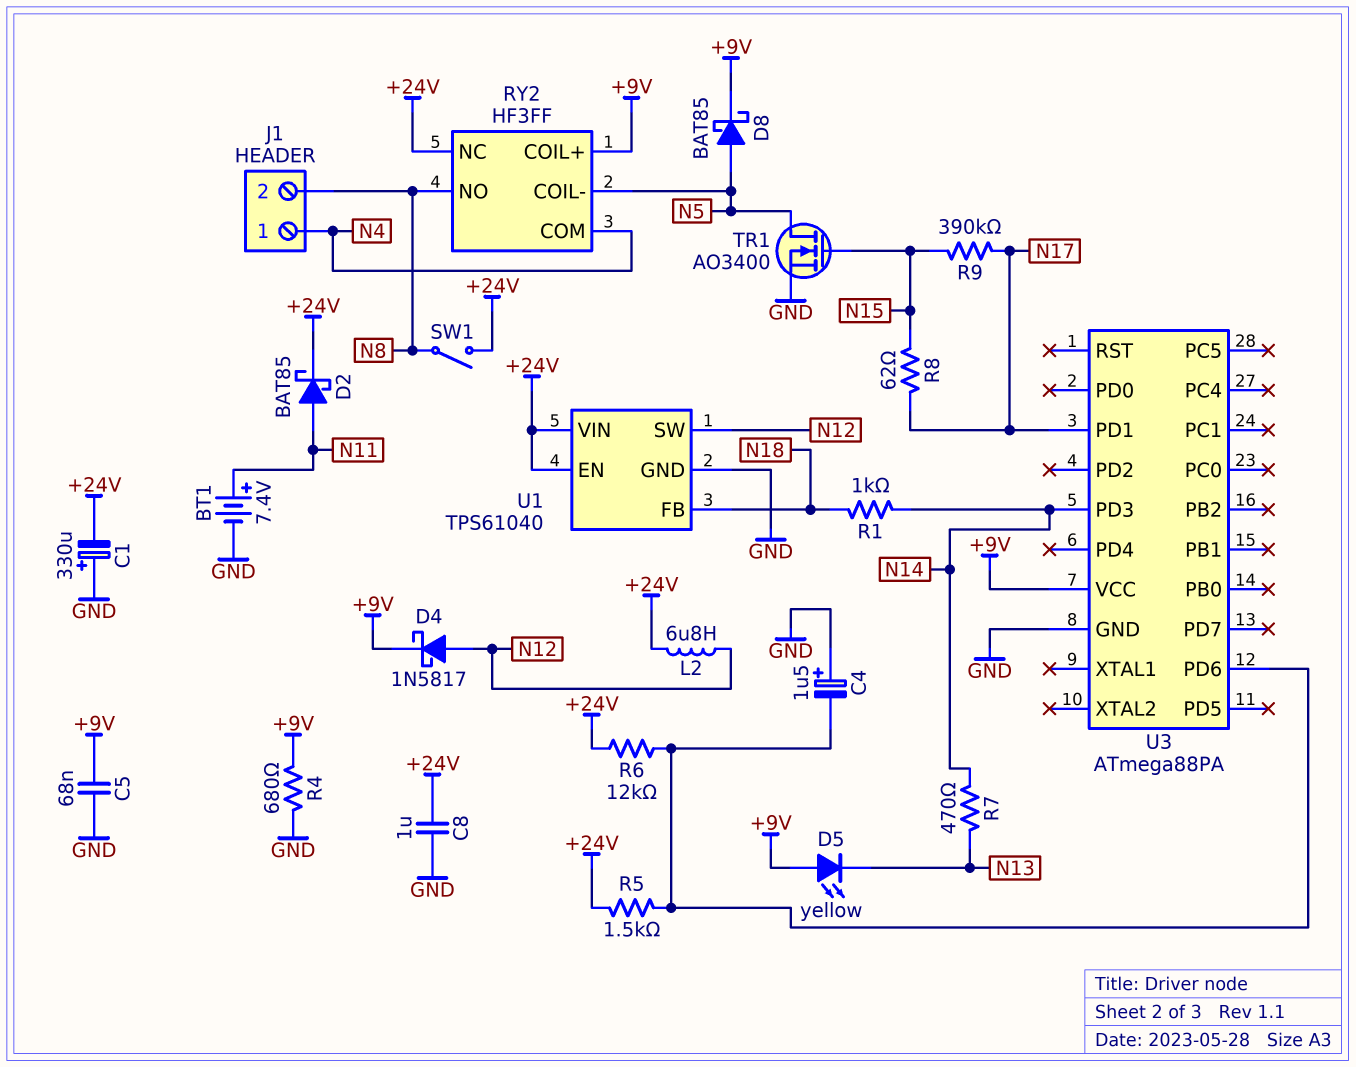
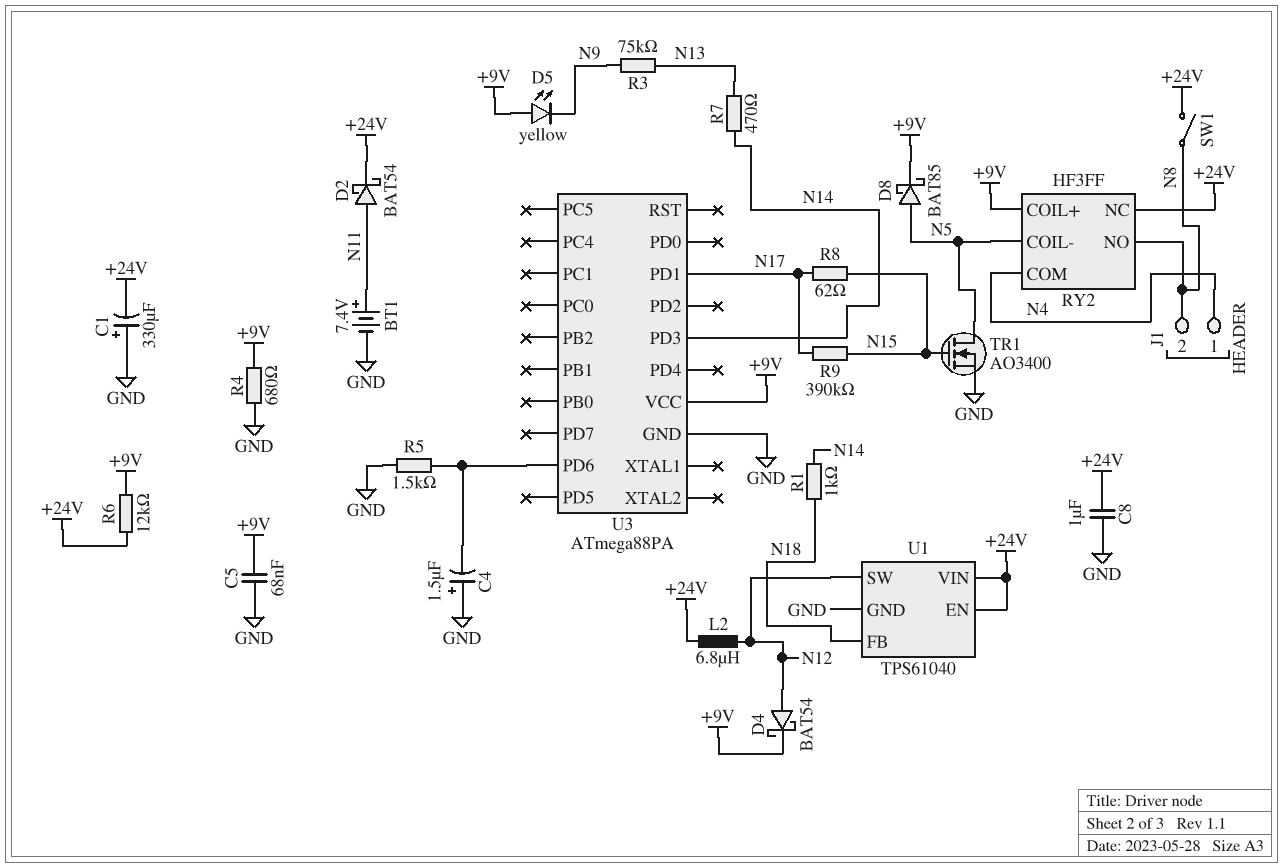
D2: schottky BAT85 (A N11, K +24V) -> schottky BAT54 (A N11, K +24V)
D4: schottky 1N5817 (A N12, K +9V) -> schottky BAT54 (A N12, K +9V)
D5: LED yellow (A +9V, K N13) -> LED yellow (A +9V, K N9)
R3: none -> 75k (N9, N13)
R5: 1.5k (+24V, U3/PD6) -> 1.5k (GND, U3/PD6)
R6: 12k (+24V, U3/PD6) -> 12k (+9V, +24V)

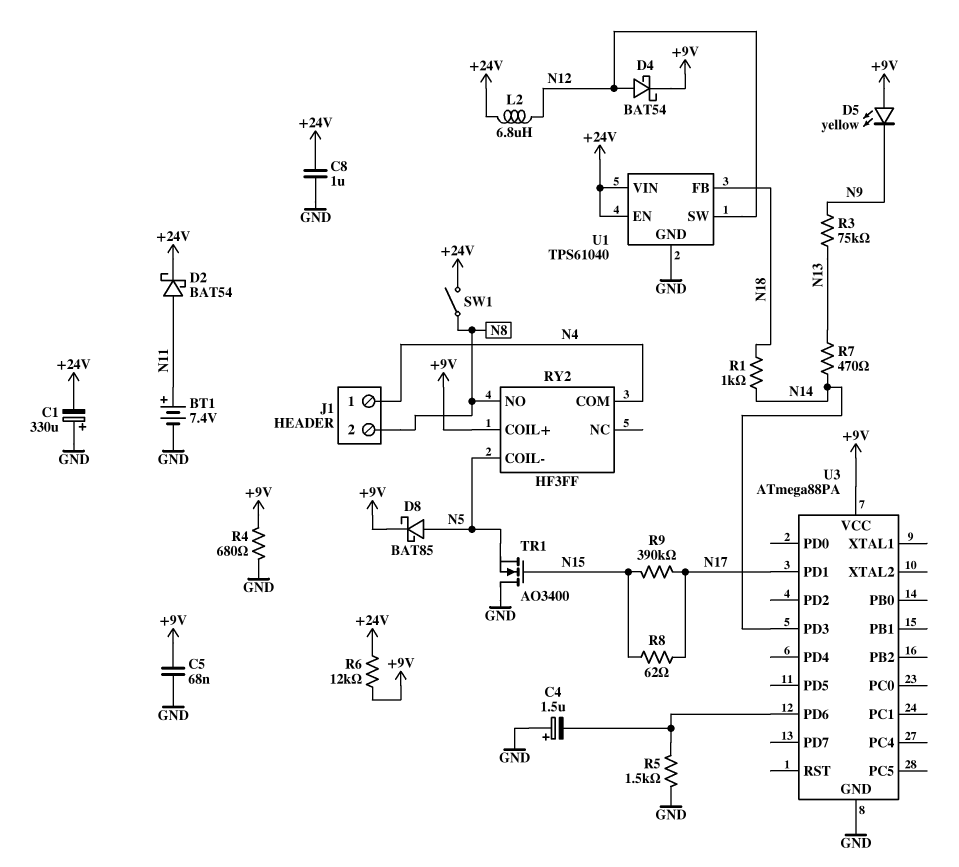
RY2 pin NC: +24V -> none
TR1: NMOS AO3400 (G N15, D N5, S GND) -> NMOS AO3400 (G N15, D GND, S N5)

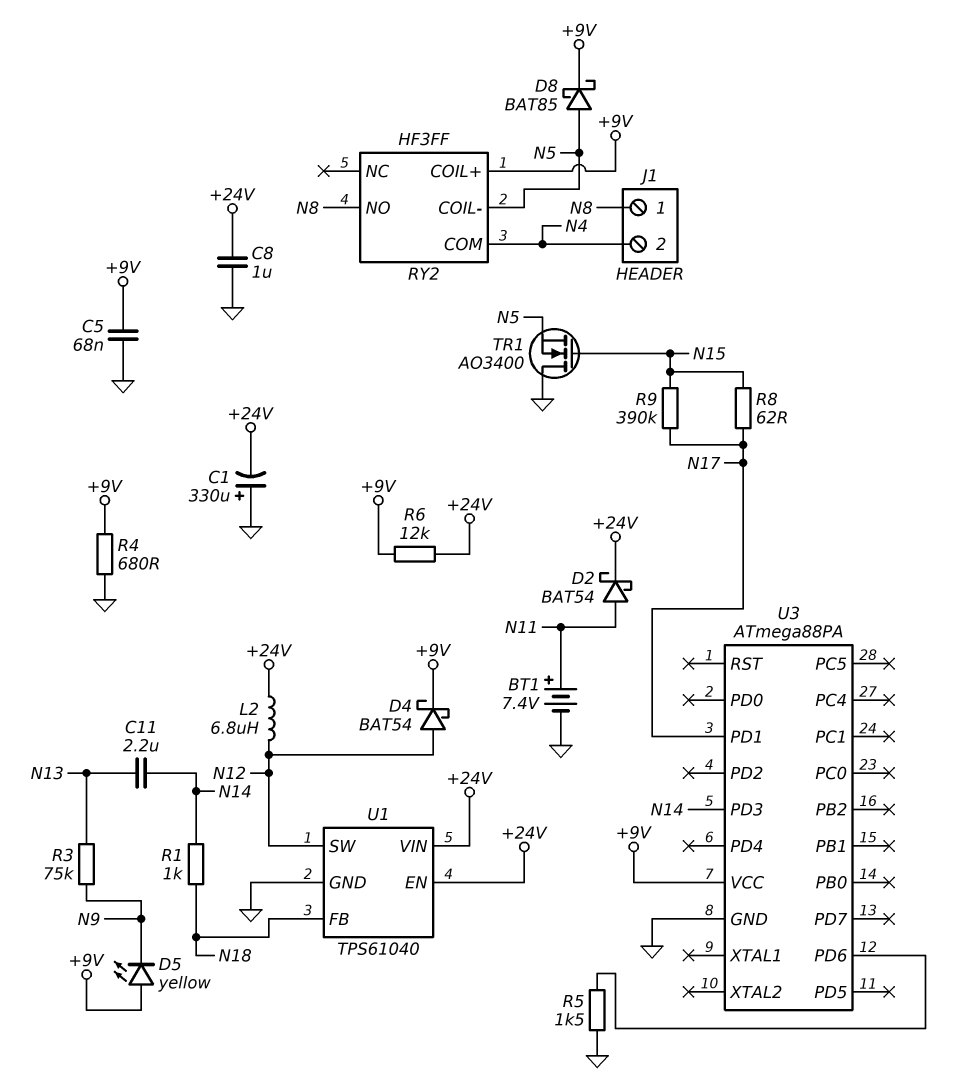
C4: 1.5uF (plus GND, minus U3/PD6) -> none
C11: none -> 2.2uF (N13, N14)
J1 pin 1: N4 -> N8
J1 pin 2: N8 -> N4
R7: 470 (N13, N14) -> none
SW1: switch (+24V, N8) -> none

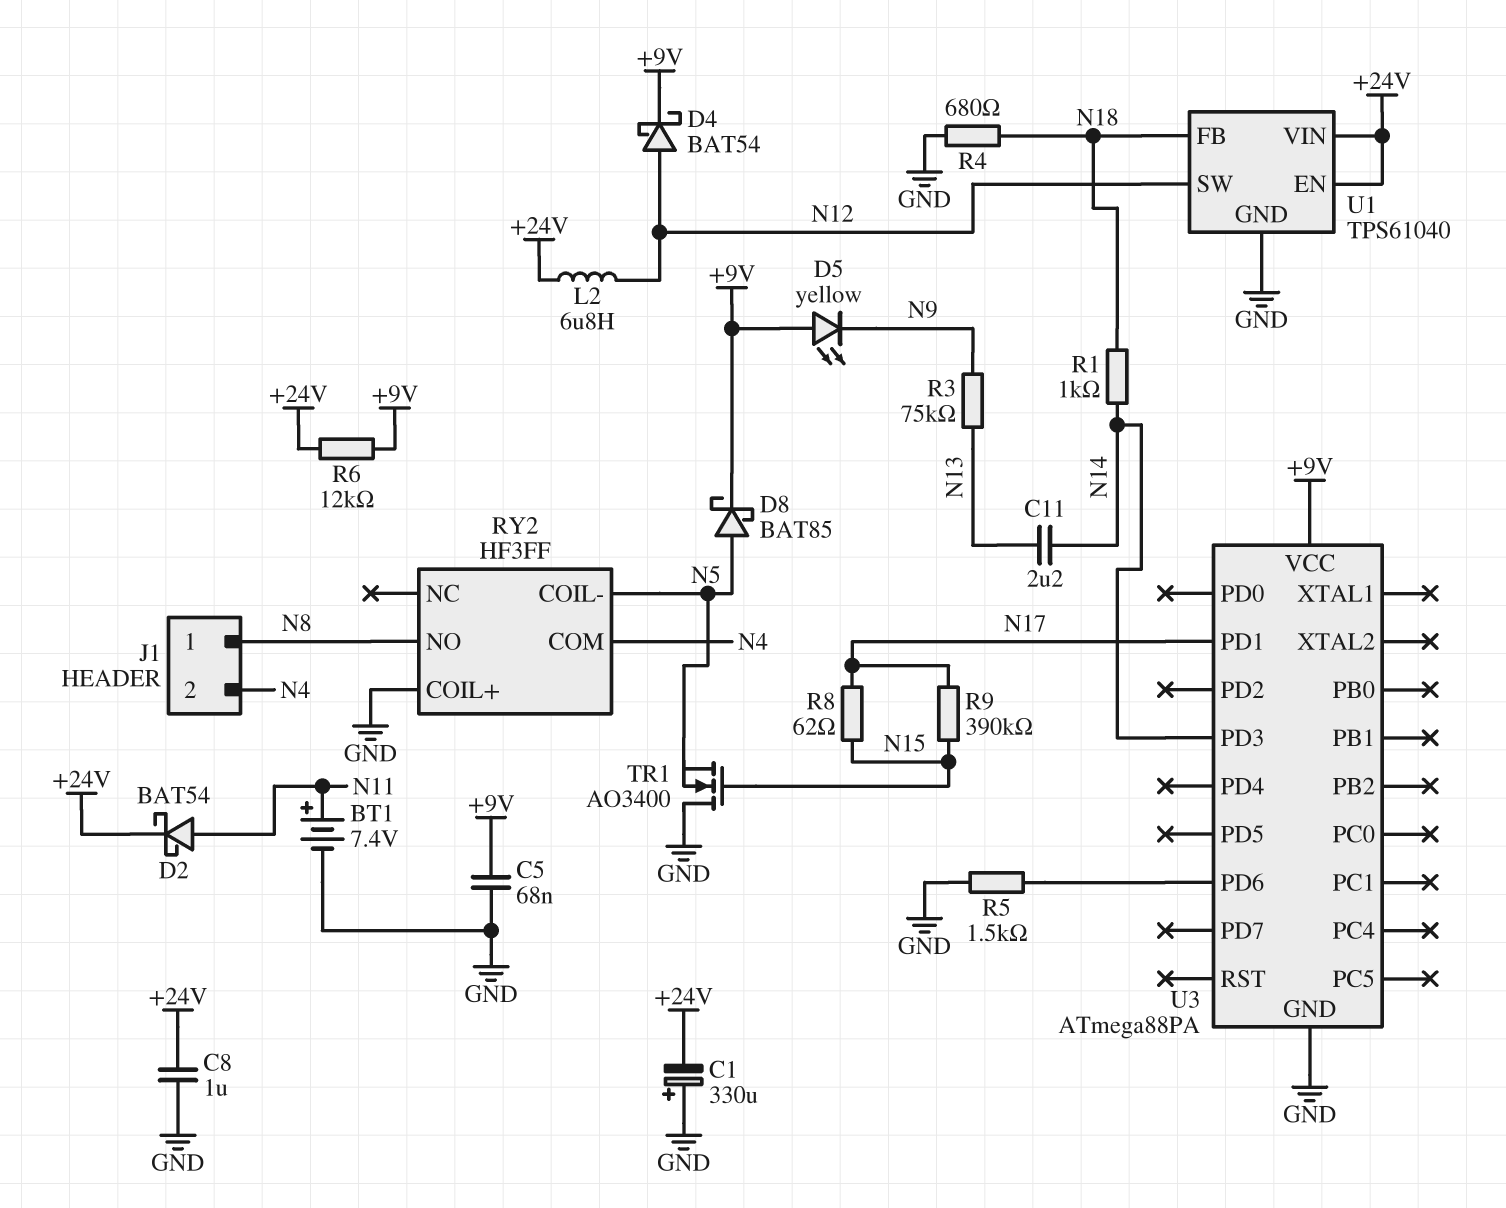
R4: 680 (+9V, GND) -> 680 (GND, N18)
RY2 pin COIL+: +9V -> GND

